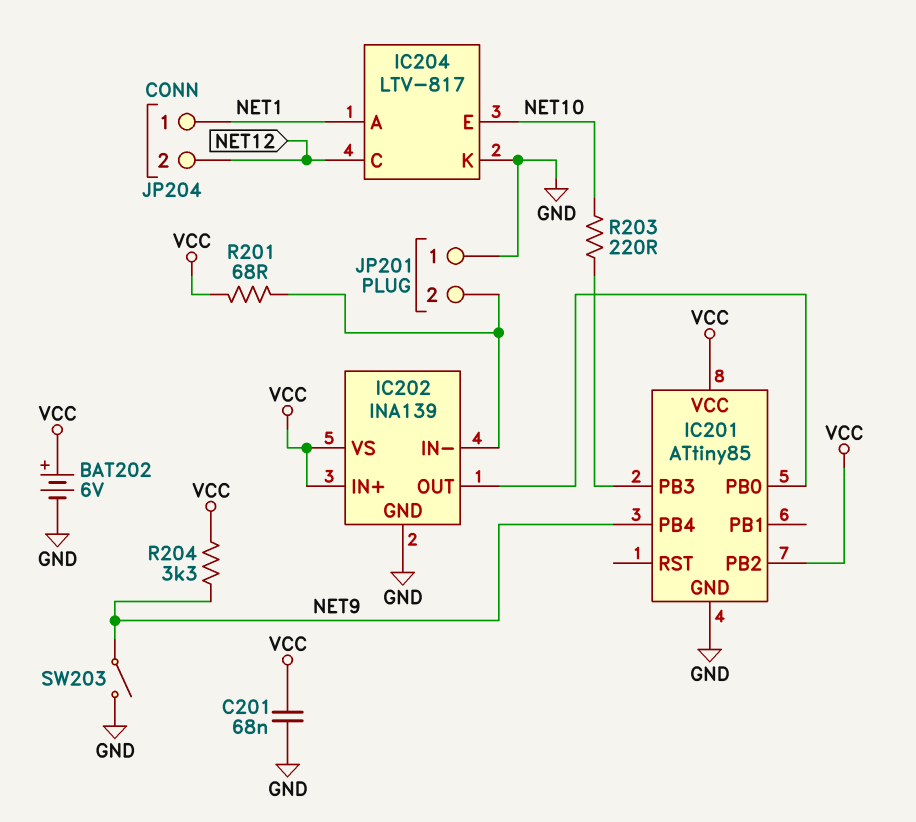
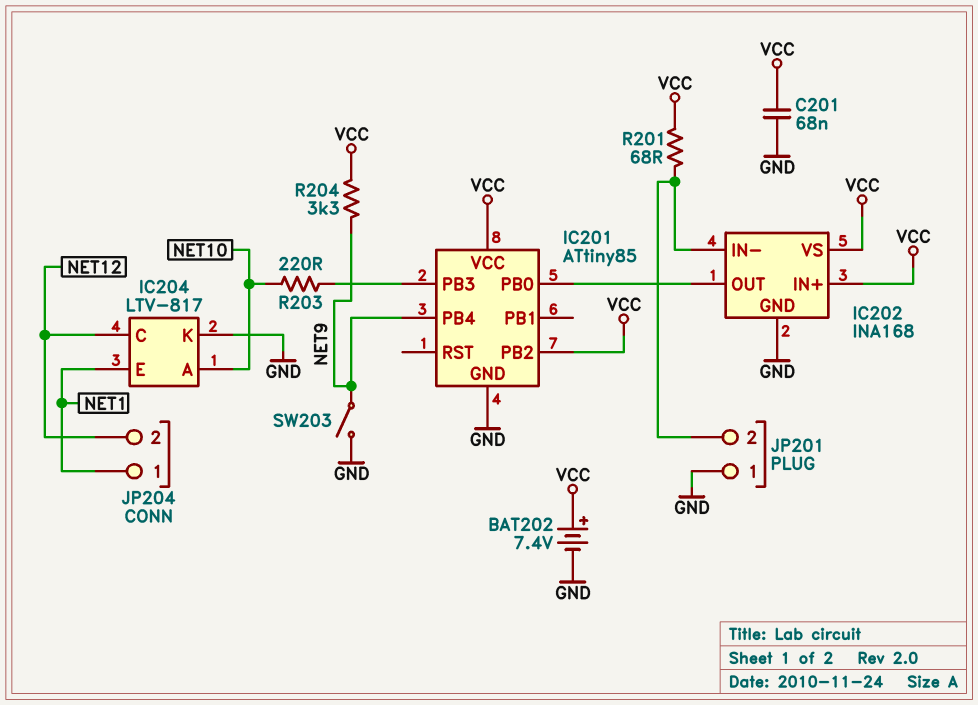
BAT202: 6V (plus VCC, minus GND) -> 7.4V (plus VCC, minus GND)
IC202: INA139 -> INA168
IC204 pin A: NET1 -> NET10
IC204 pin E: NET10 -> NET1

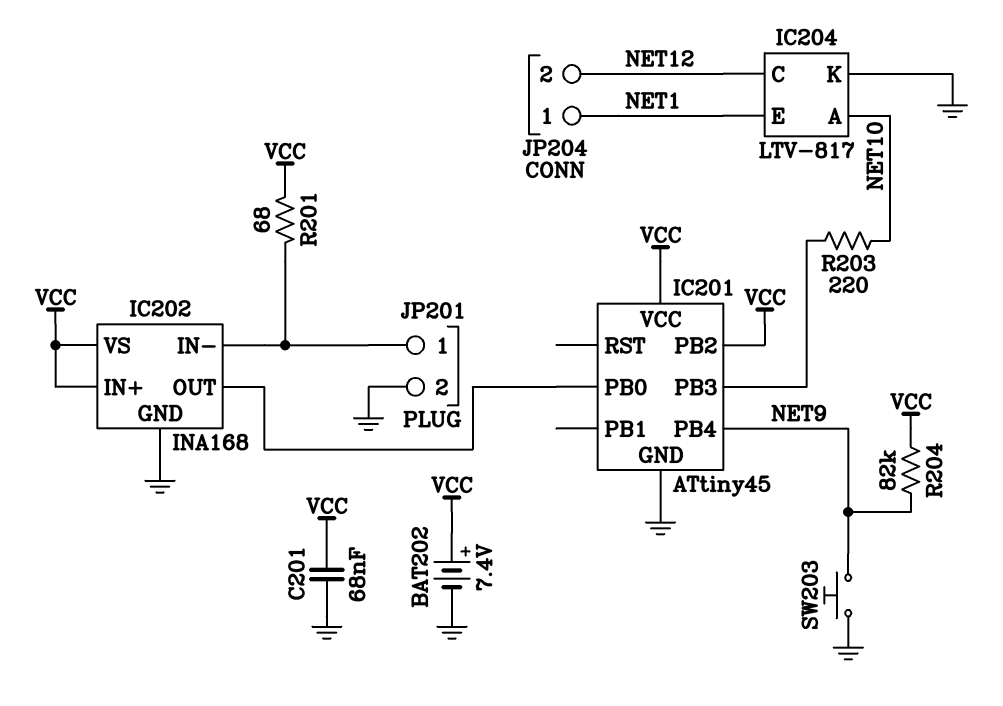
IC201: ATtiny85 -> ATtiny45
JP201 pin 1: GND -> IC202/IN-
JP201 pin 2: IC202/IN- -> GND
R204: 3.3k (NET9, VCC) -> 82k (NET9, VCC)
SW203: switch (GND, NET9) -> button (GND, NET9)

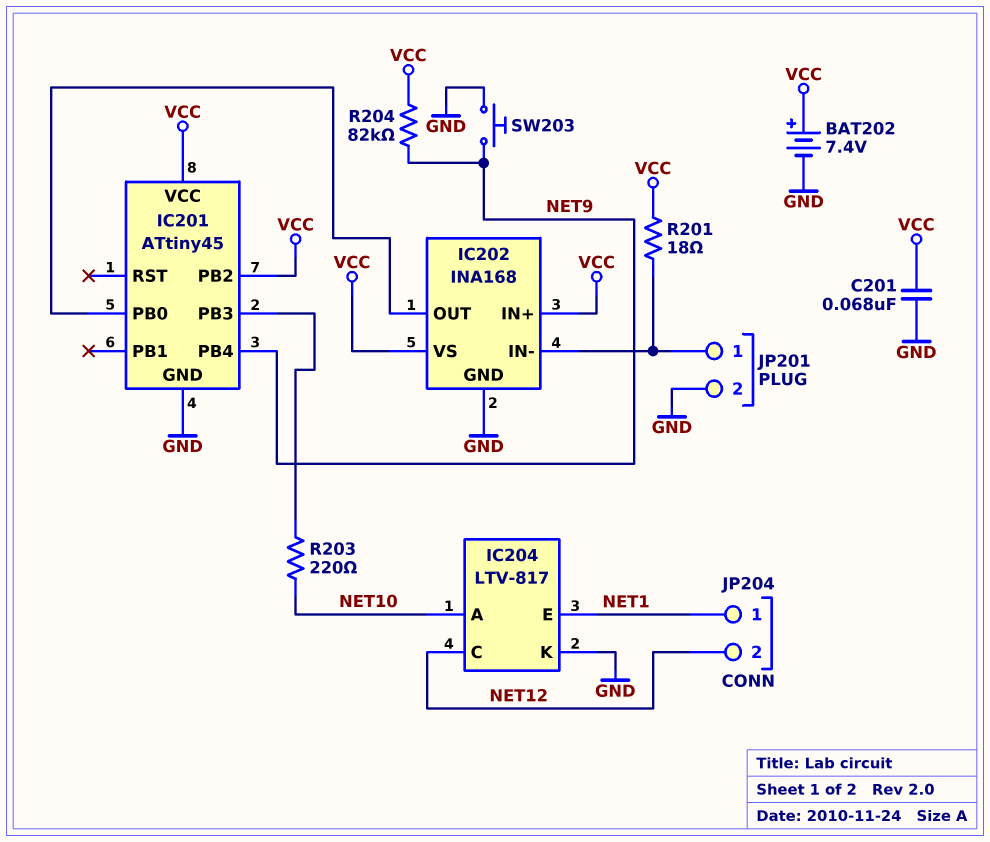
R201: 68 (IC202/IN-, VCC) -> 18 (IC202/IN-, VCC)

